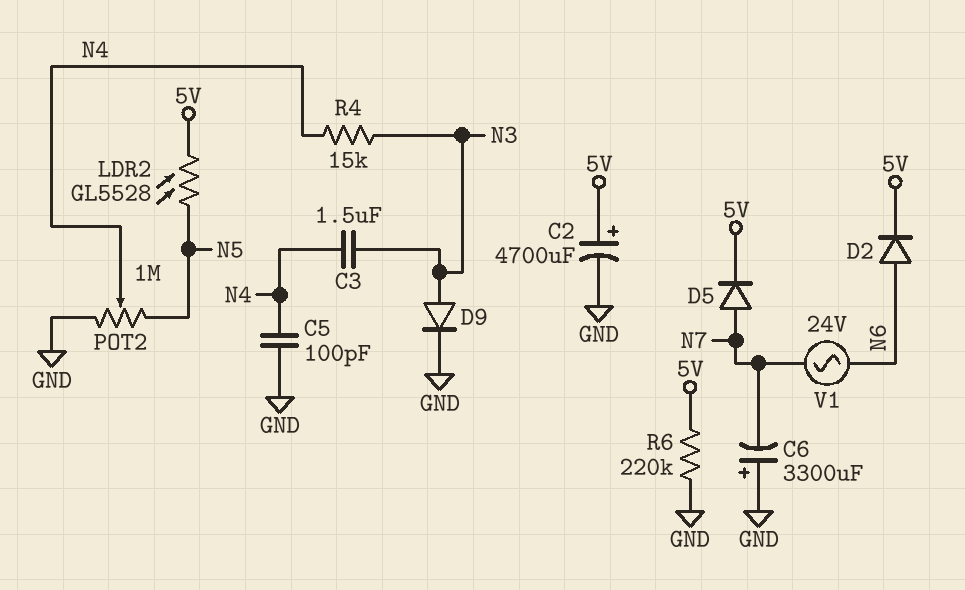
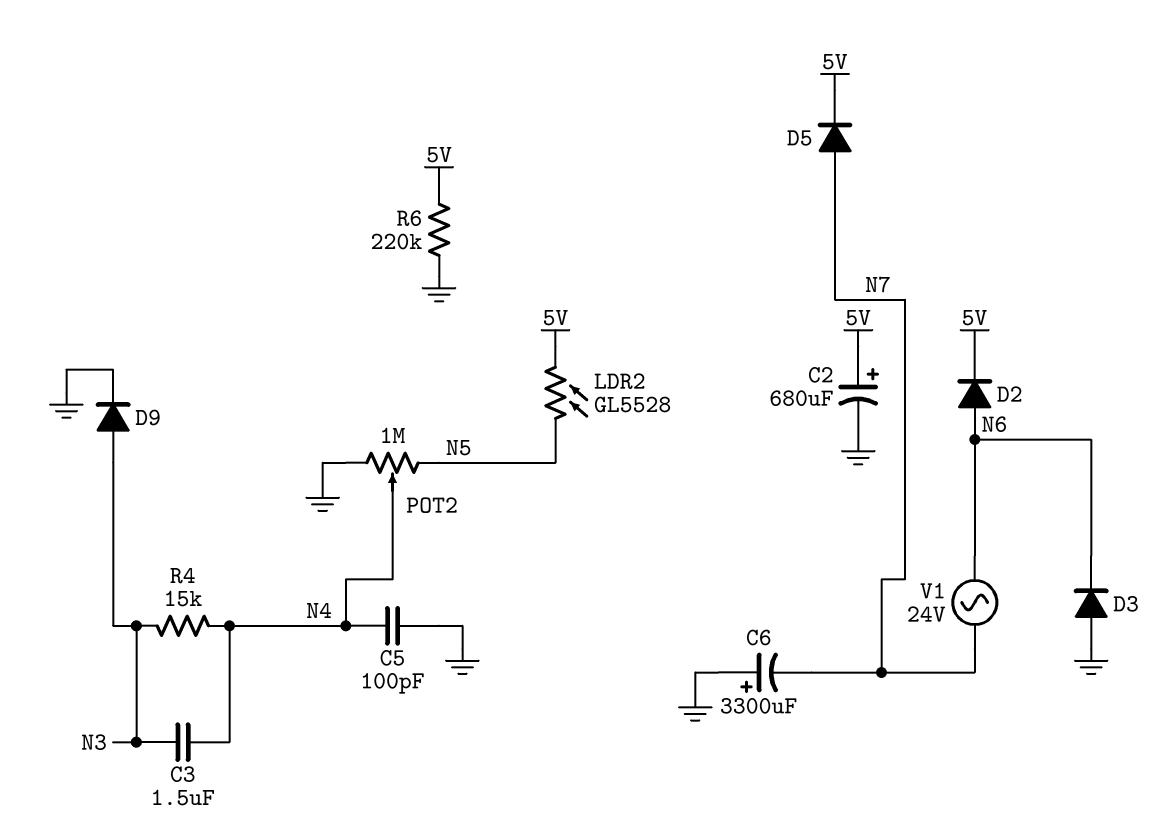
C2: 4700uF (plus 5V, minus GND) -> 680uF (plus 5V, minus GND)
D3: none -> diode (A GND, K N6)

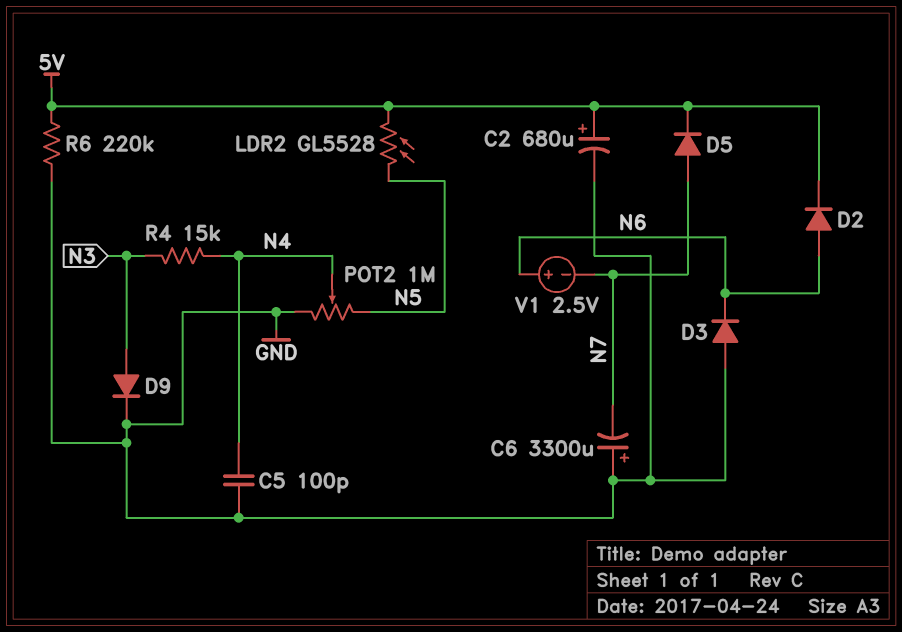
C3: 1.5uF (N3, N4) -> none
V1: AC 24V (N6, N7) -> 2.5V (plus N6, minus N7)

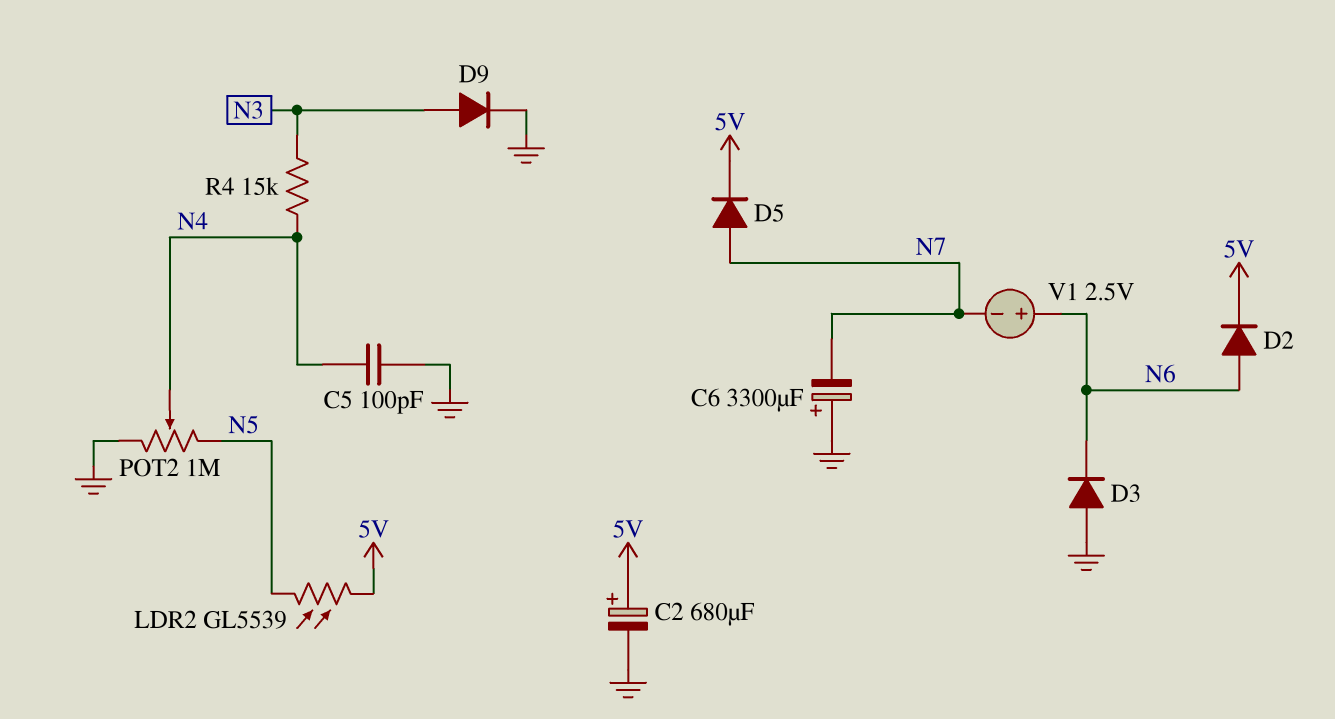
LDR2: GL5528 (5V, N5) -> GL5539 (5V, N5)
R6: 220k (5V, GND) -> none

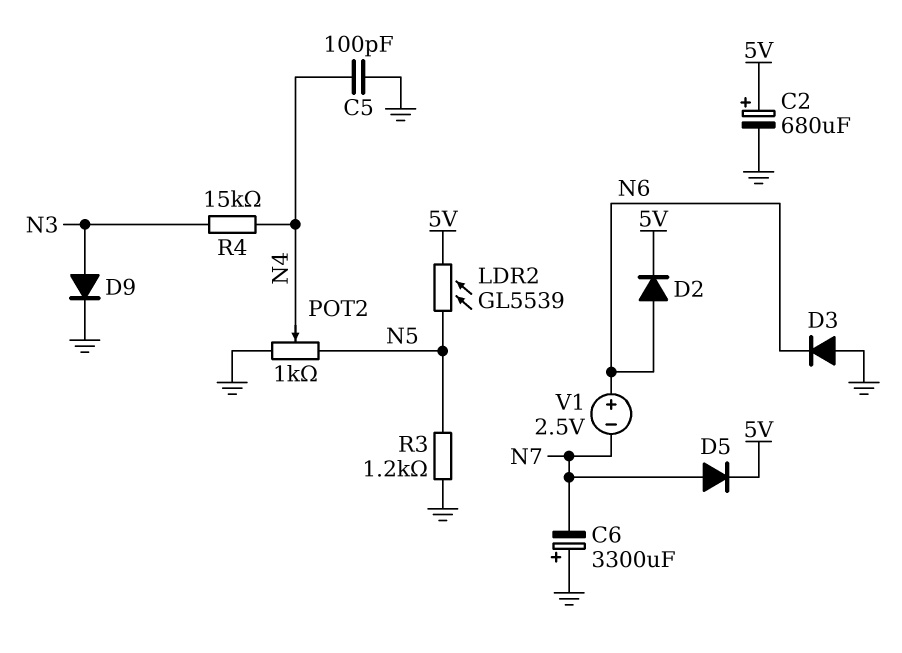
POT2: 1M (GND, N5, wiper N4) -> 1k (GND, N5, wiper N4)
R3: none -> 1.2k (GND, N5)

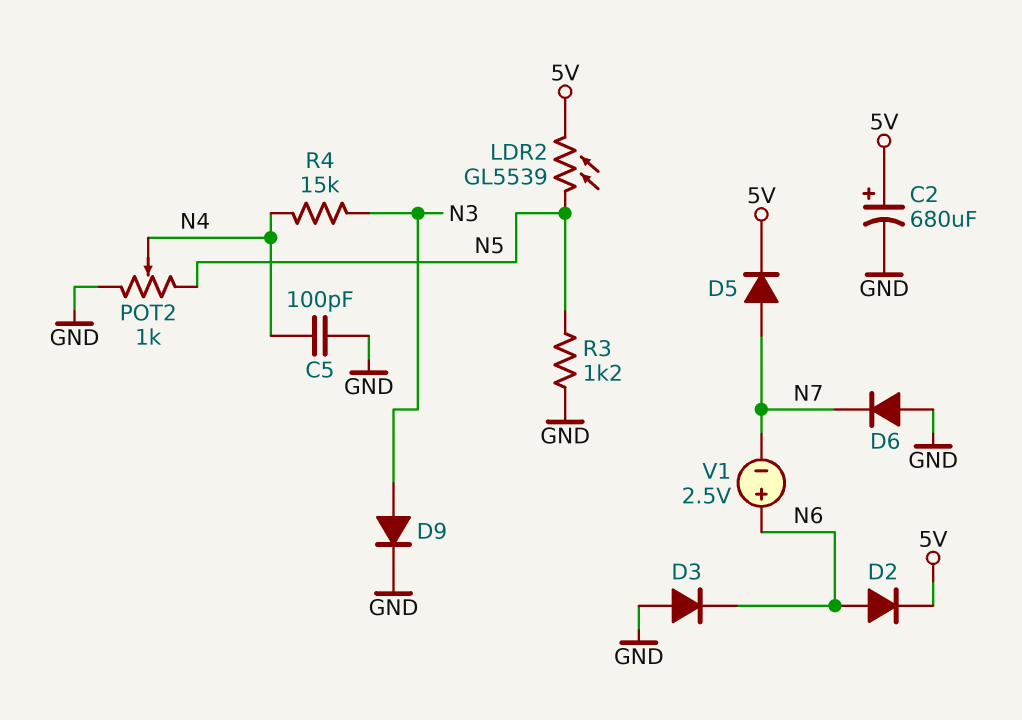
C6: 3300uF (plus GND, minus N7) -> none
D6: none -> diode (A GND, K N7)

